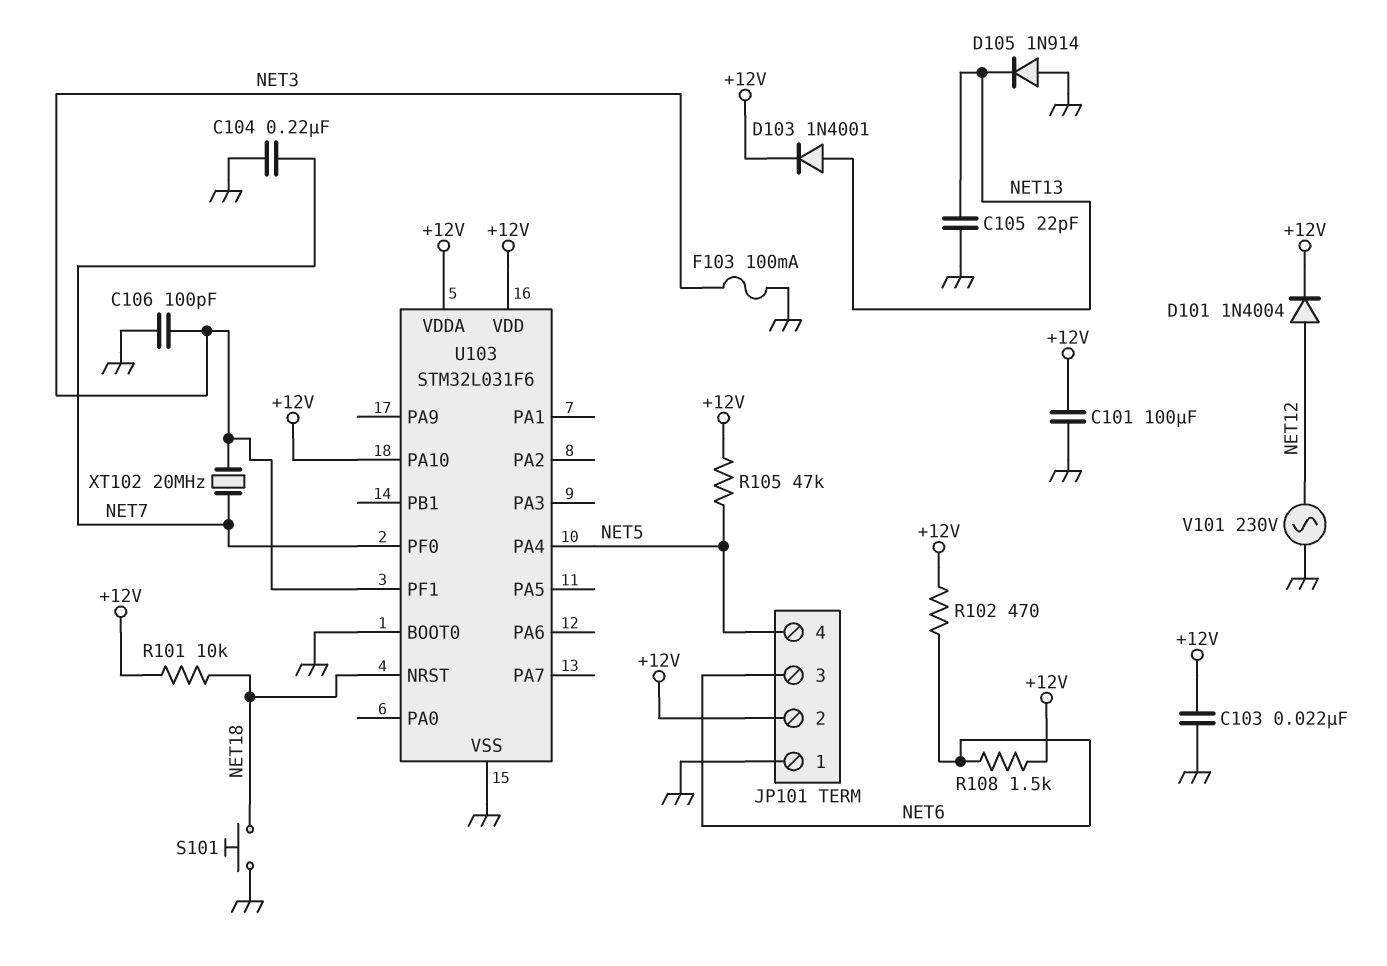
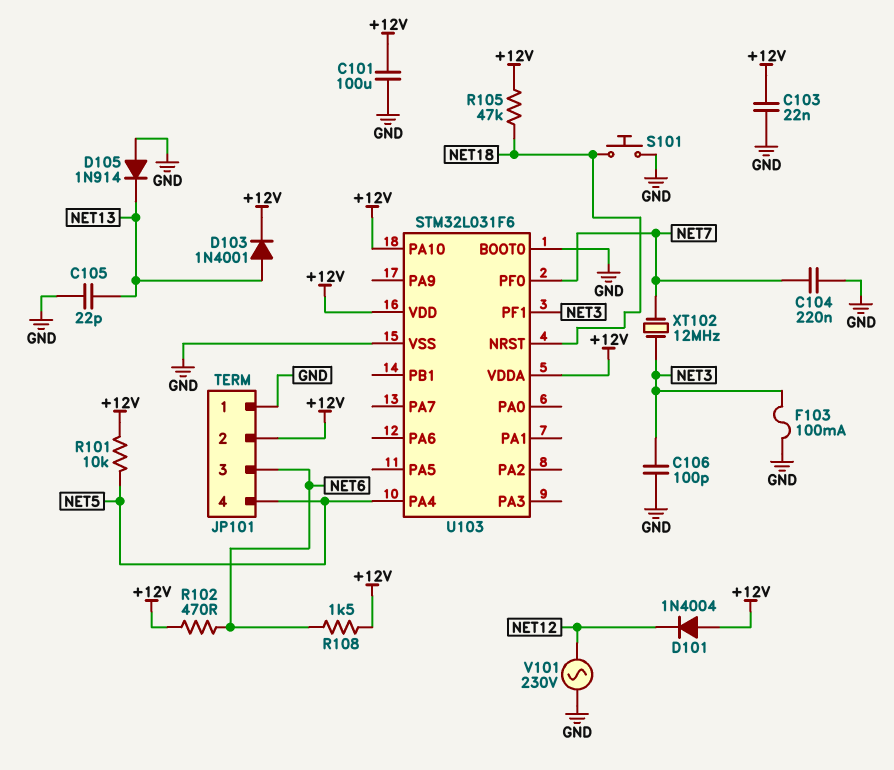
D101: diode 1N4004 (A NET12, K +12V) -> diode 1N4004 (A +12V, K NET12)
R101: 10k (+12V, NET18) -> 10k (+12V, NET5)
R105: 47k (+12V, NET5) -> 47k (+12V, NET18)
XT102: 20MHz (NET3, NET7) -> 12MHz (NET3, NET7)

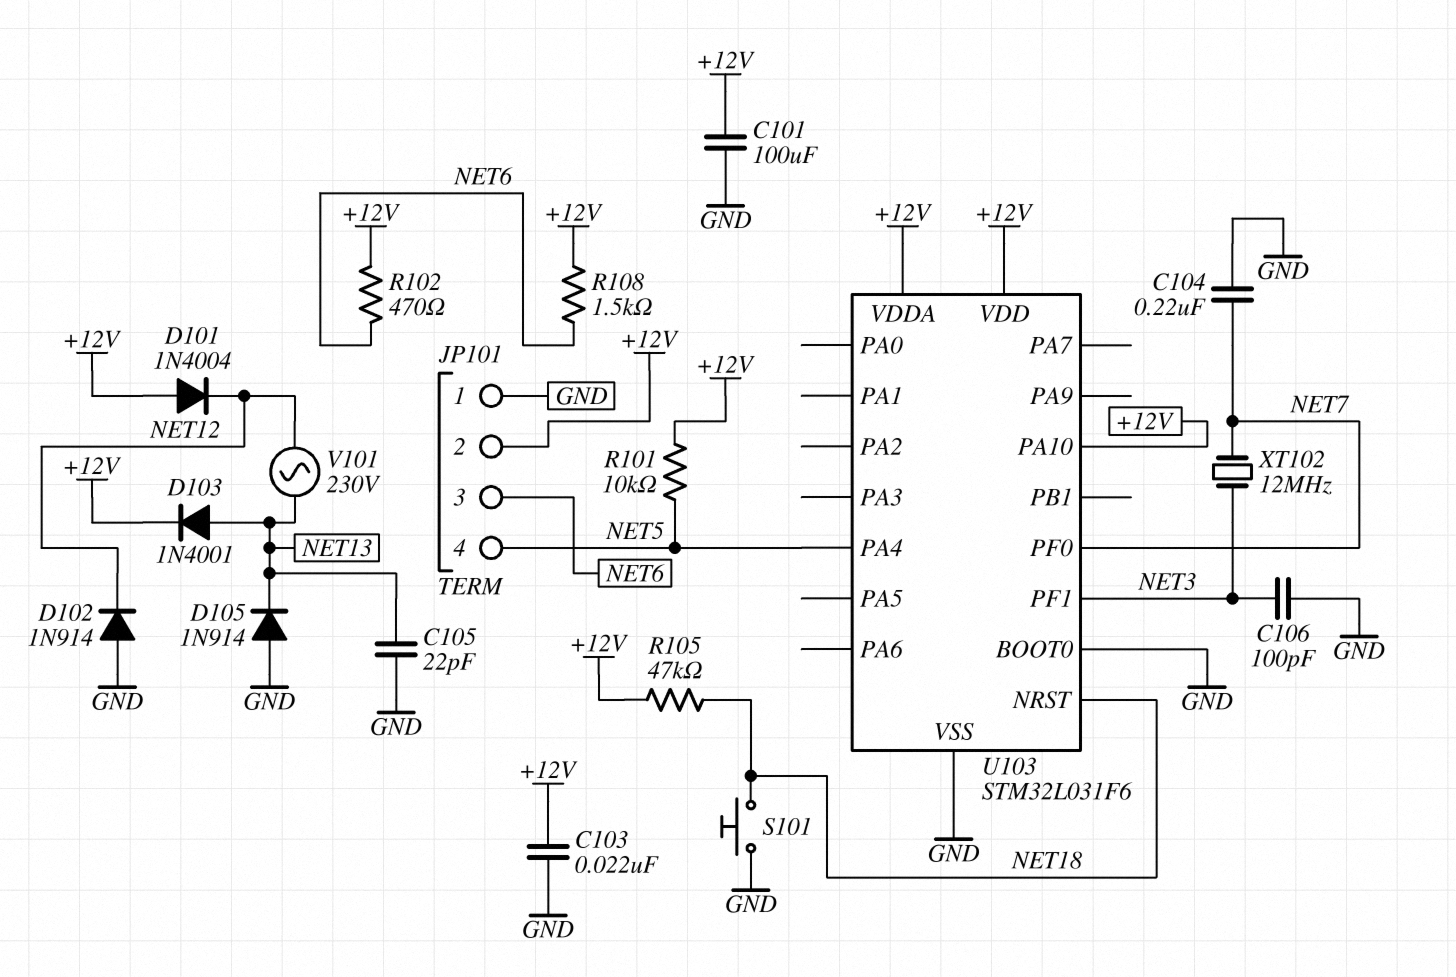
D102: none -> diode 1N914 (A GND, K NET12)
F103: 100mA (GND, NET3) -> none
V101: AC 230V (GND, NET12) -> AC 230V (NET12, NET13)

